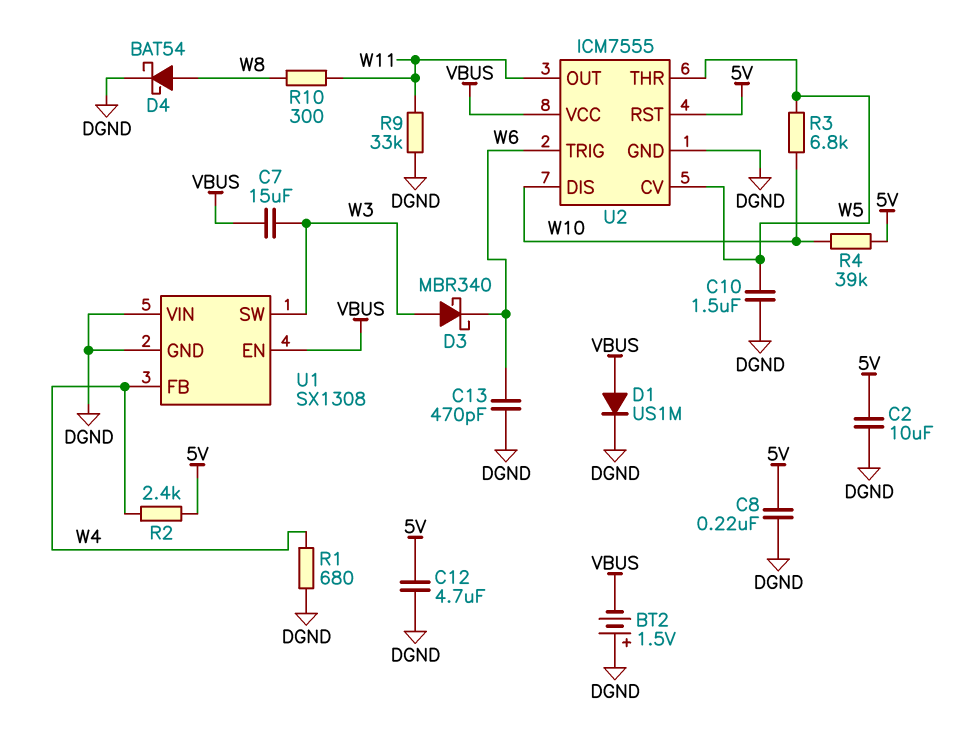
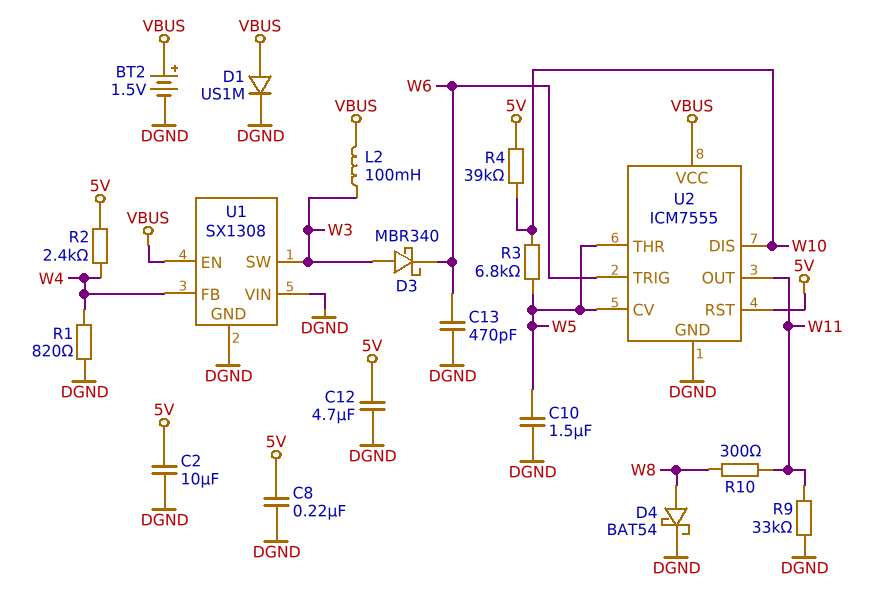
BT2: 1.5V (plus DGND, minus VBUS) -> 1.5V (plus VBUS, minus DGND)
C7: 15uF (VBUS, W3) -> none
L2: none -> 100mH (VBUS, W3)
R1: 680 (DGND, W4) -> 820 (DGND, W4)

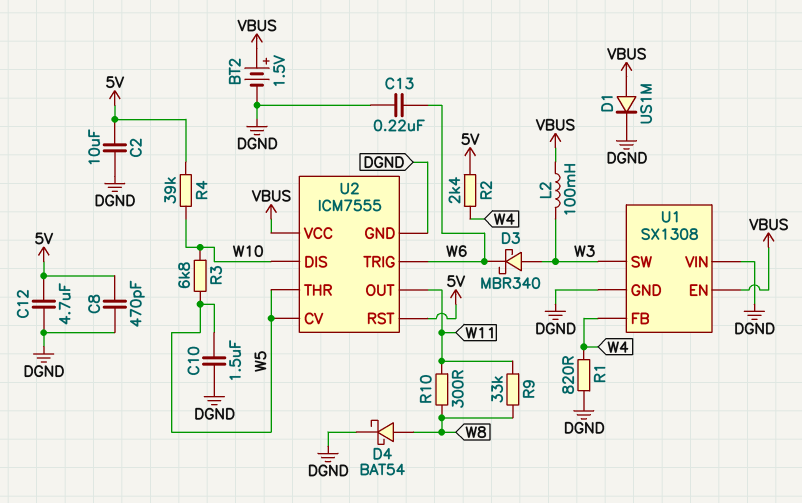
C8: 220nF (5V, DGND) -> 470pF (5V, DGND)
C13: 470pF (DGND, W6) -> 220nF (DGND, W6)
R9: 33k (DGND, W11) -> 33k (W8, W11)

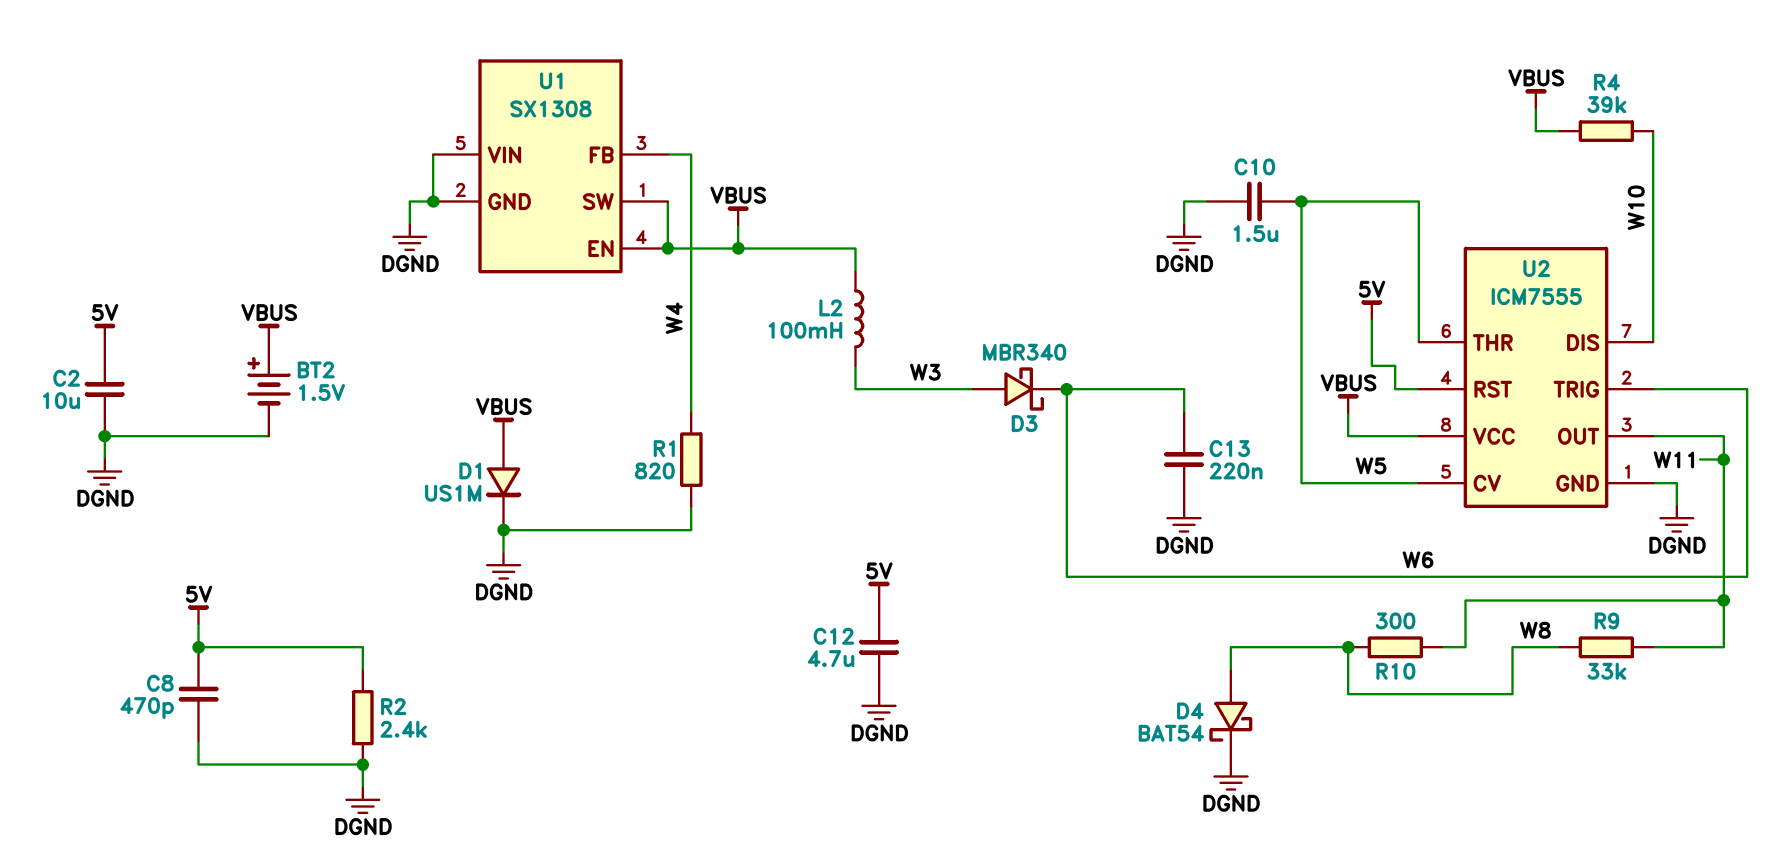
R2: 2.4k (5V, W4) -> 2.4k (5V, DGND)
R3: 6.8k (W5, W10) -> none
R4: 39k (5V, W10) -> 39k (VBUS, W10)
U1 pin SW: W3 -> VBUS

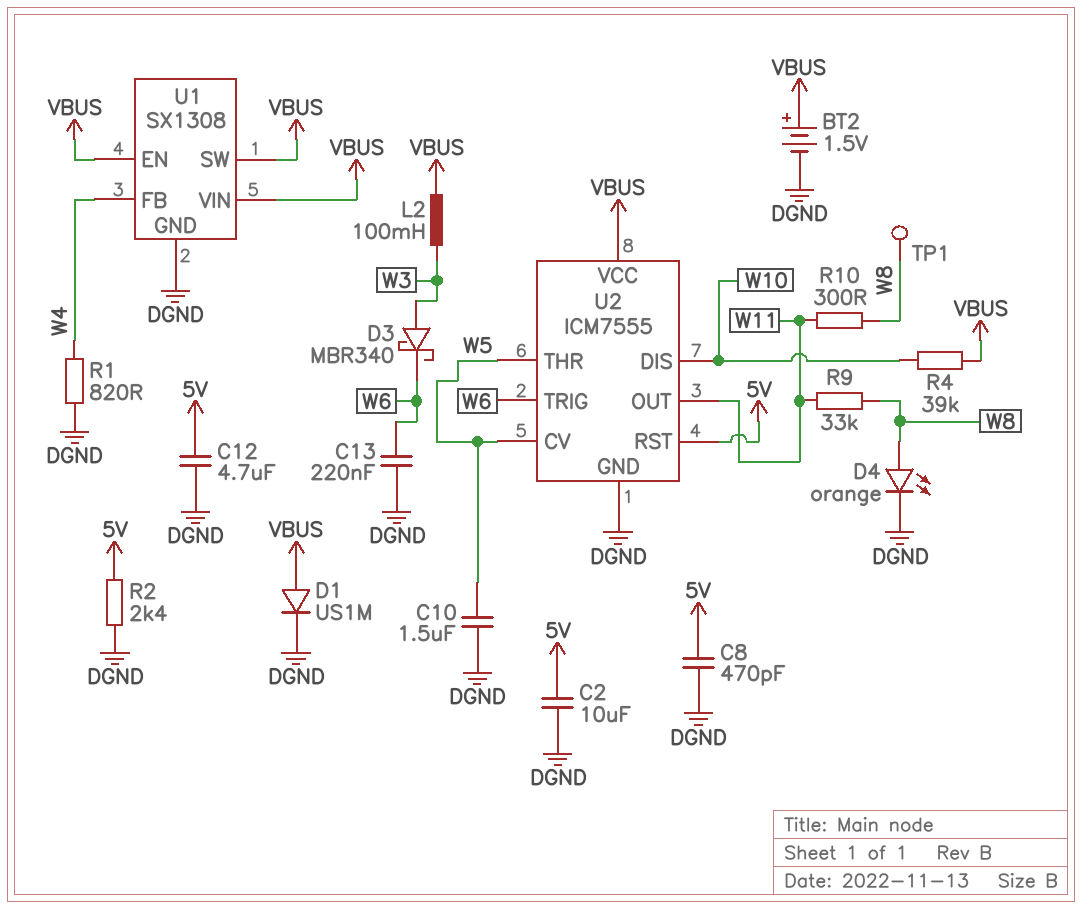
D4: schottky BAT54 (A W8, K DGND) -> LED orange (A W8, K DGND)
TP1: none -> test point (W8)
U1 pin VIN: DGND -> VBUS

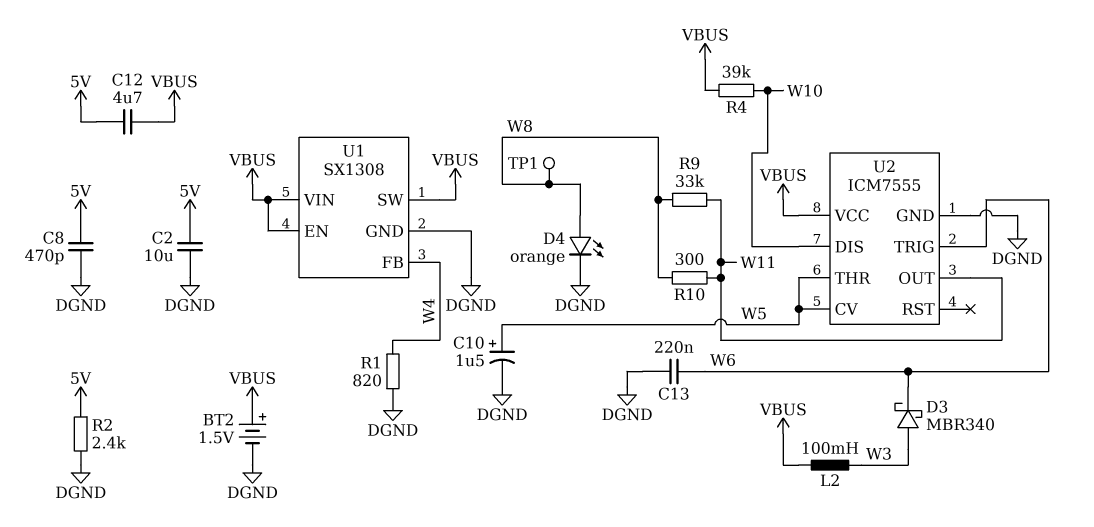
C10: 1.5uF (DGND, W5) -> 1.5uF (plus W5, minus DGND)
C12: 4.7uF (5V, DGND) -> 4.7uF (5V, VBUS)
D1: diode US1M (A VBUS, K DGND) -> none
U2 pin RST: 5V -> none

